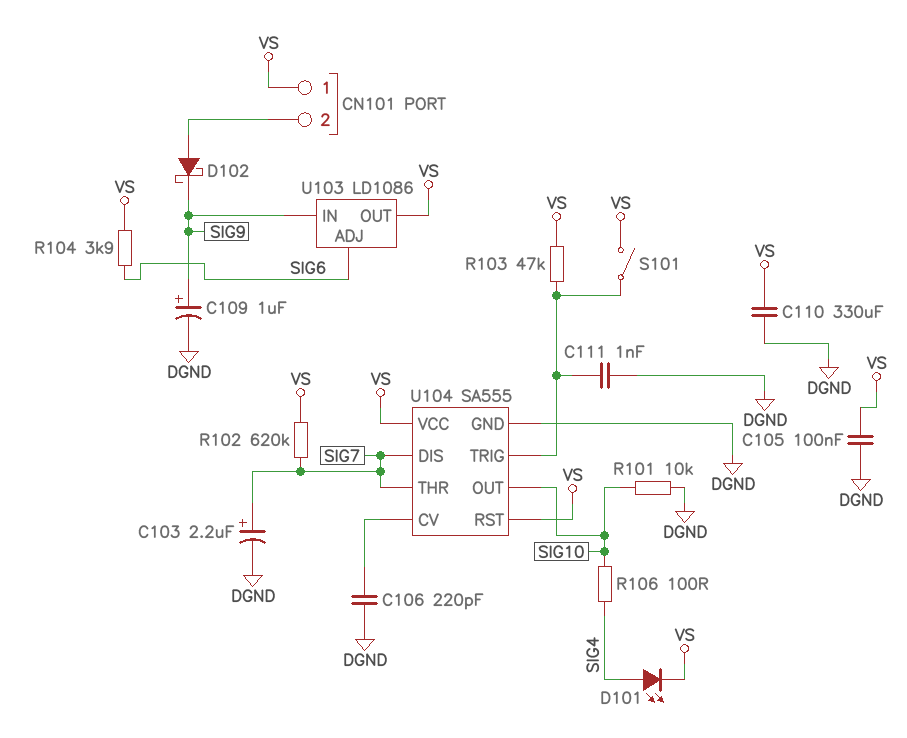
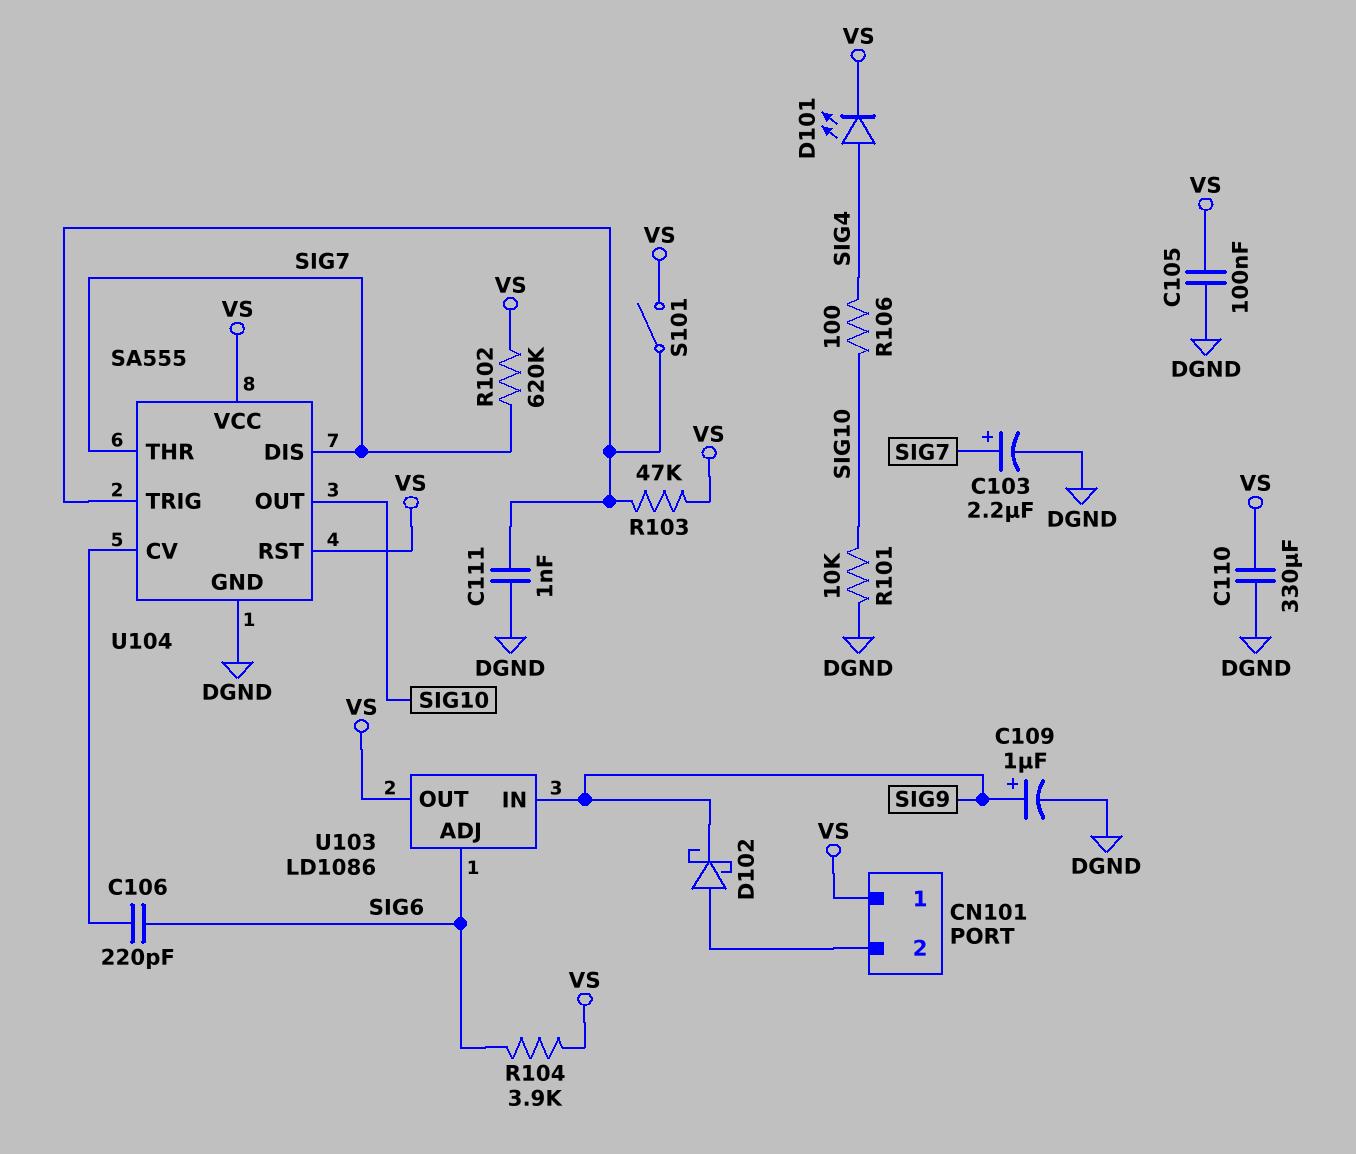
C106: 220pF (DGND, U104/CV) -> 220pF (SIG6, U104/CV)

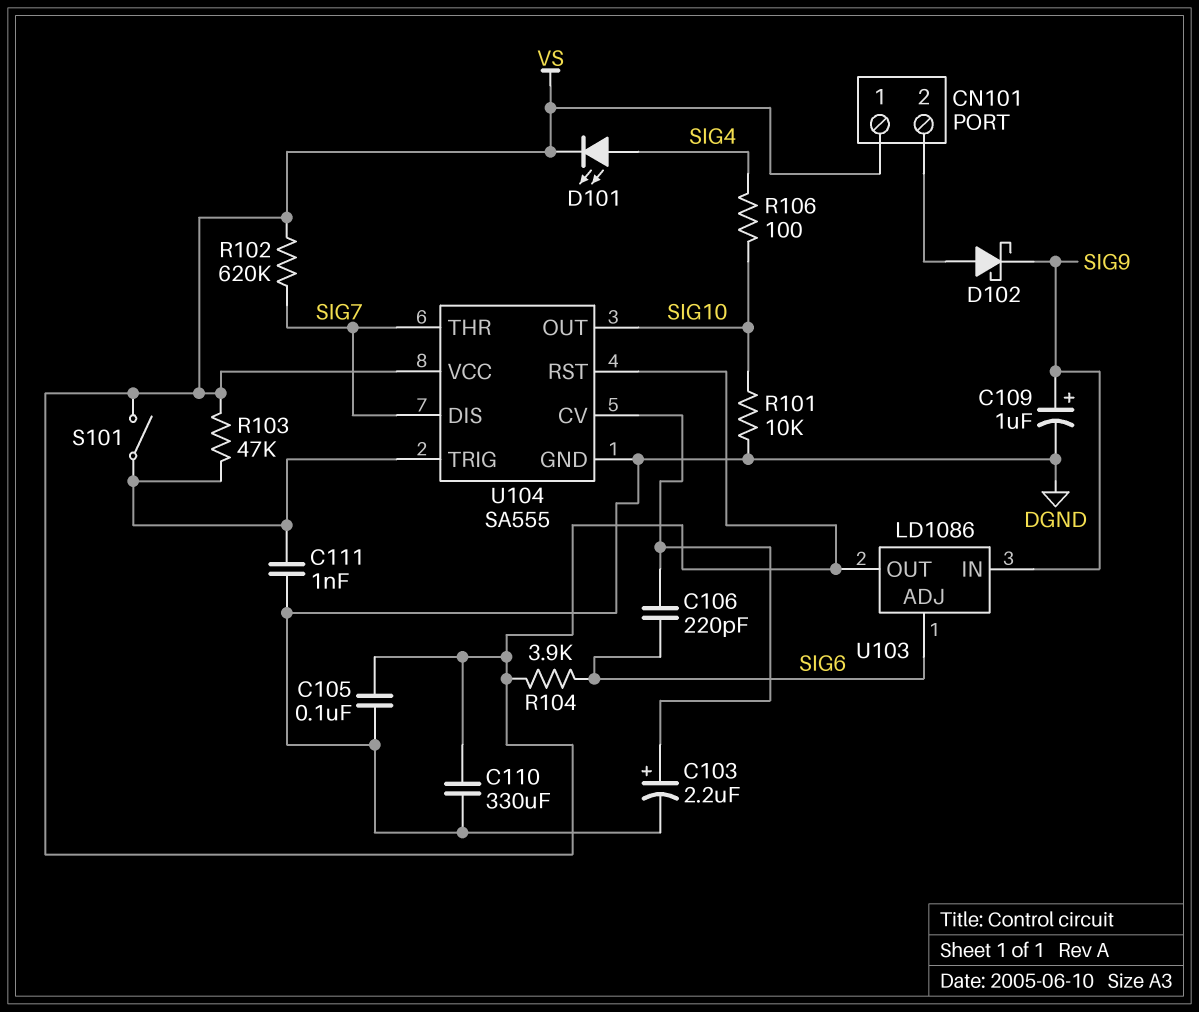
C103: 2.2uF (plus SIG7, minus DGND) -> 2.2uF (plus U104/CV, minus DGND)

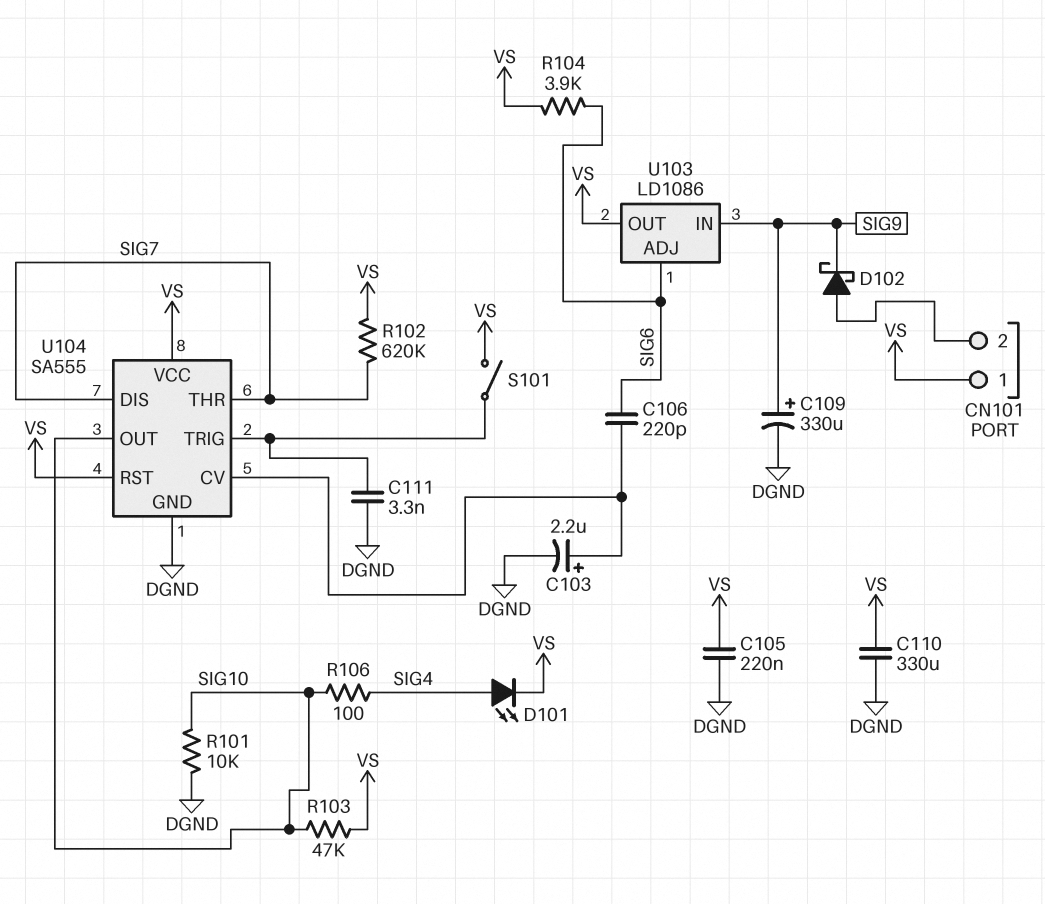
C105: 100nF (DGND, VS) -> 220nF (DGND, VS)
C109: 1uF (plus SIG9, minus DGND) -> 330uF (plus SIG9, minus DGND)
C111: 1nF (DGND, U104/TRIG) -> 3.3nF (DGND, U104/TRIG)
R103: 47k (U104/TRIG, VS) -> 47k (SIG10, VS)

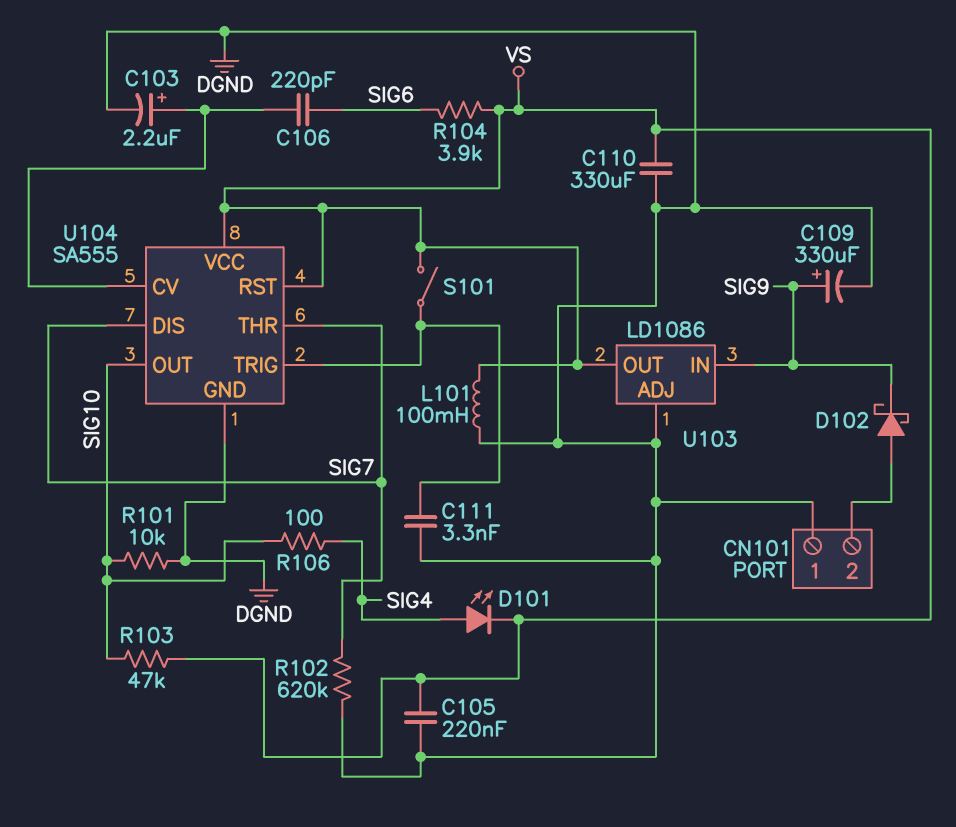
CN101 pin 1: VS -> DGND
L101: none -> 100mH (DGND, VS)
R102: 620k (SIG7, VS) -> 620k (DGND, SIG7)
U103 pin ADJ: SIG6 -> DGND

